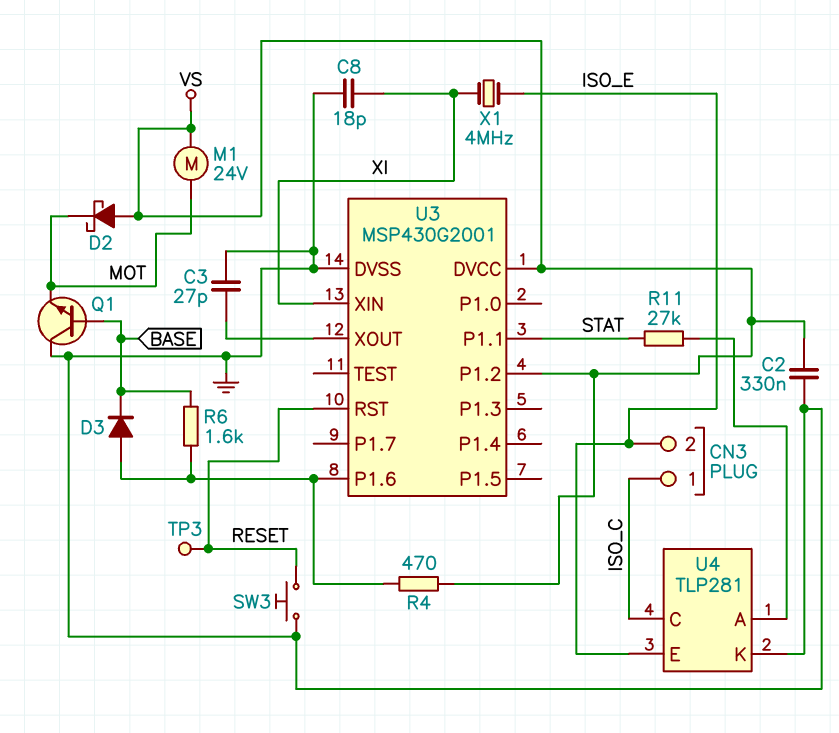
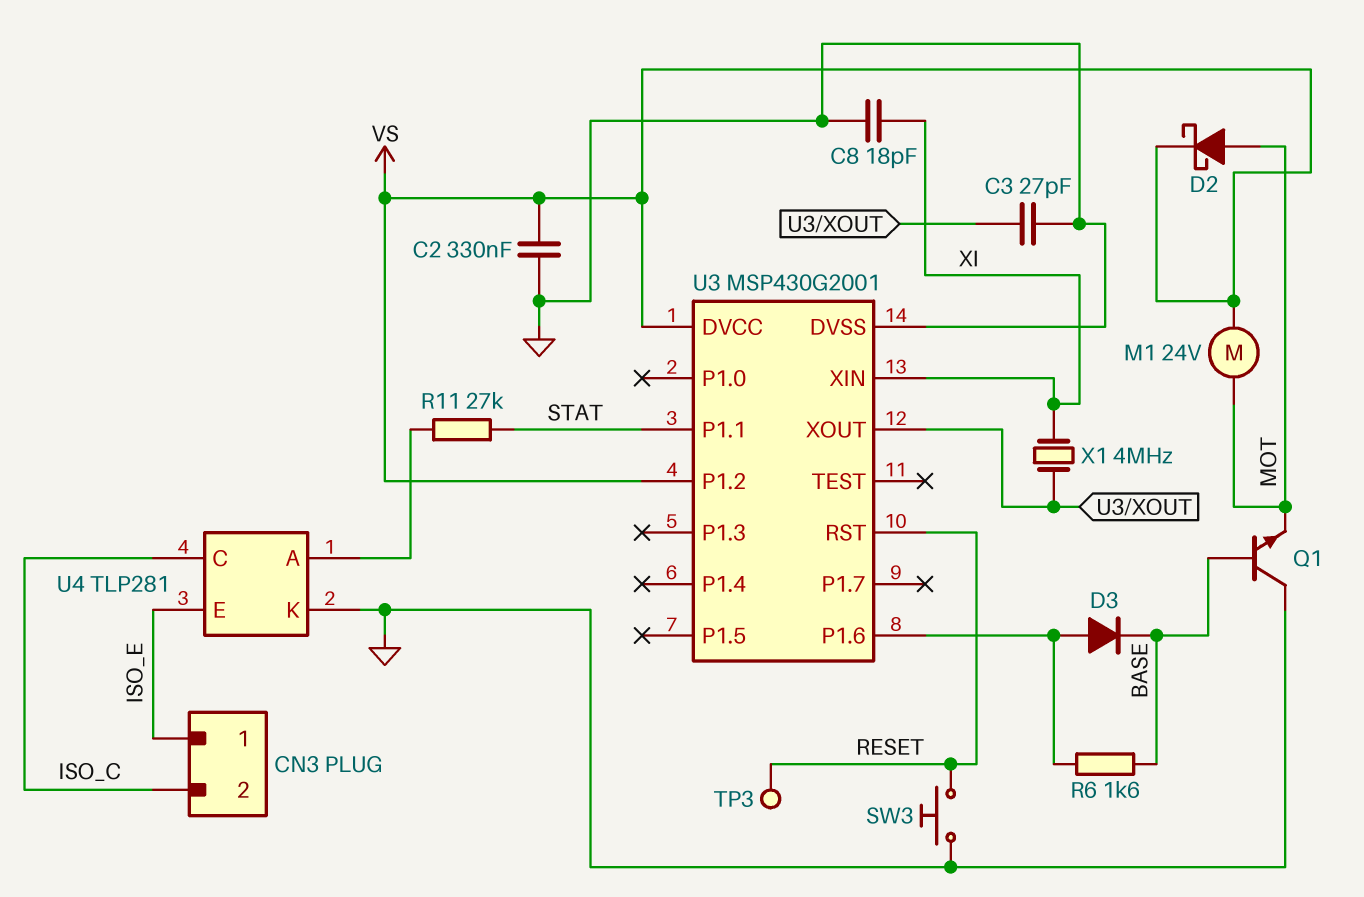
CN3 pin 1: ISO_C -> ISO_E
CN3 pin 2: ISO_E -> ISO_C
D2: schottky (A VS, K MOT) -> schottky (A MOT, K VS)
R4: 470 (U3/P1.6, VS) -> none
X1: 4MHz (ISO_E, XI) -> 4MHz (U3/XOUT, XI)

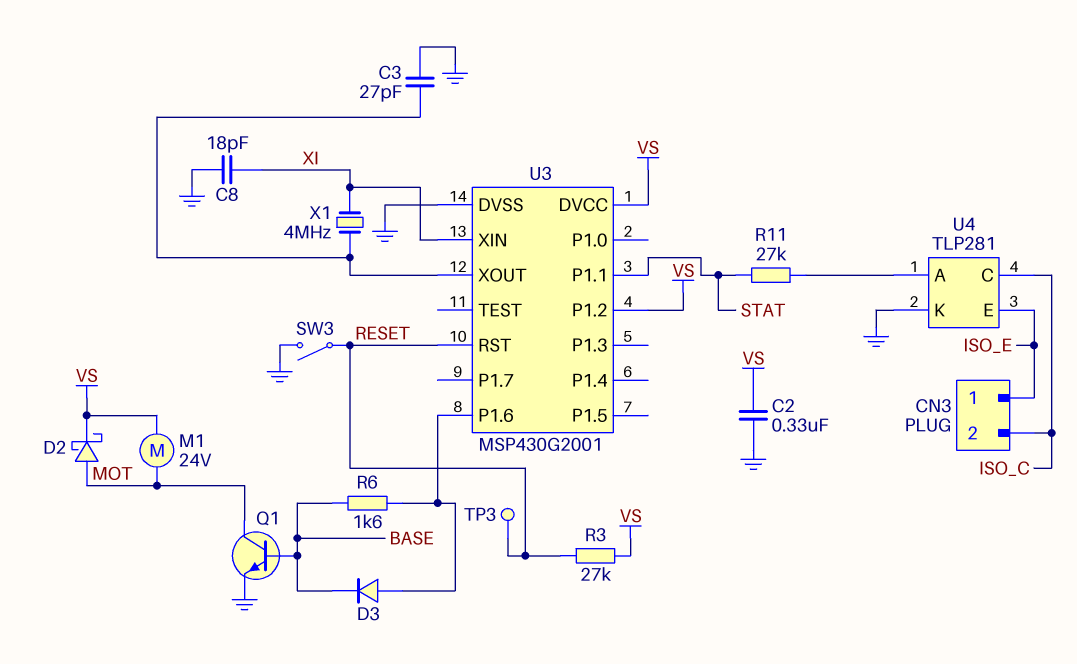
Q1: NPN (B BASE, C GND, E MOT) -> NPN (B BASE, C MOT, E GND)
R3: none -> 27k (RESET, VS)
SW3: button (GND, RESET) -> switch (GND, RESET)

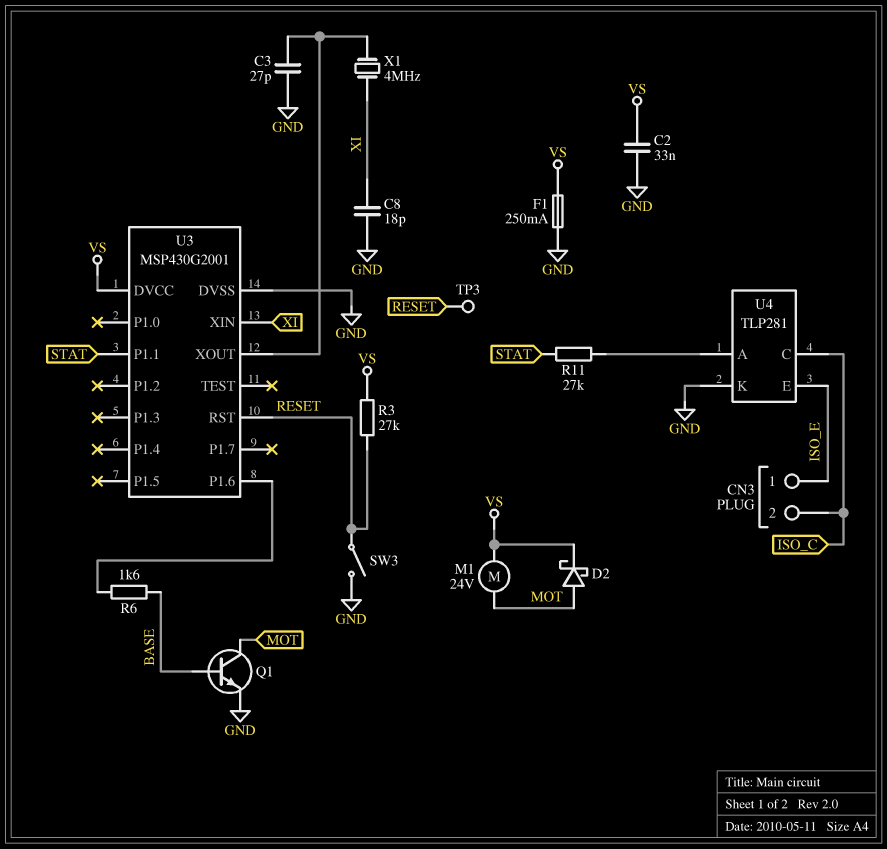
C2: 330nF (GND, VS) -> 33nF (GND, VS)
D3: diode (A U3/P1.6, K BASE) -> none
F1: none -> 250mA (GND, VS)
U3 pin P1.2: VS -> none

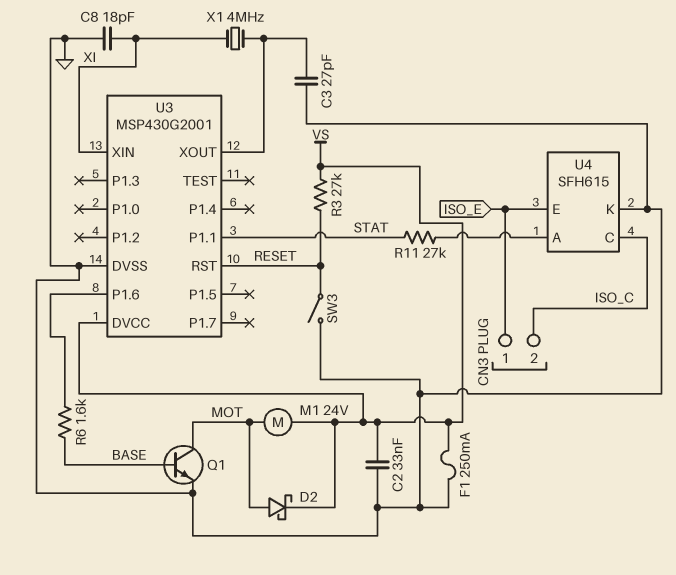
TP3: test point (RESET) -> none
U4: TLP281 -> SFH615

